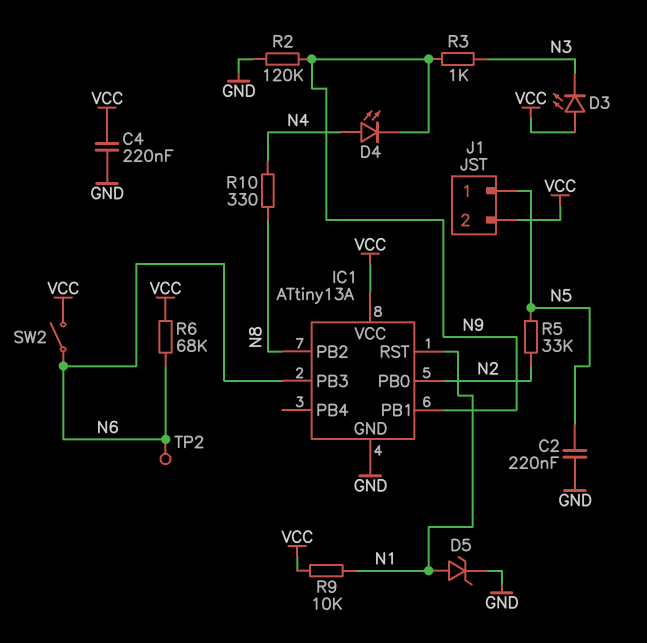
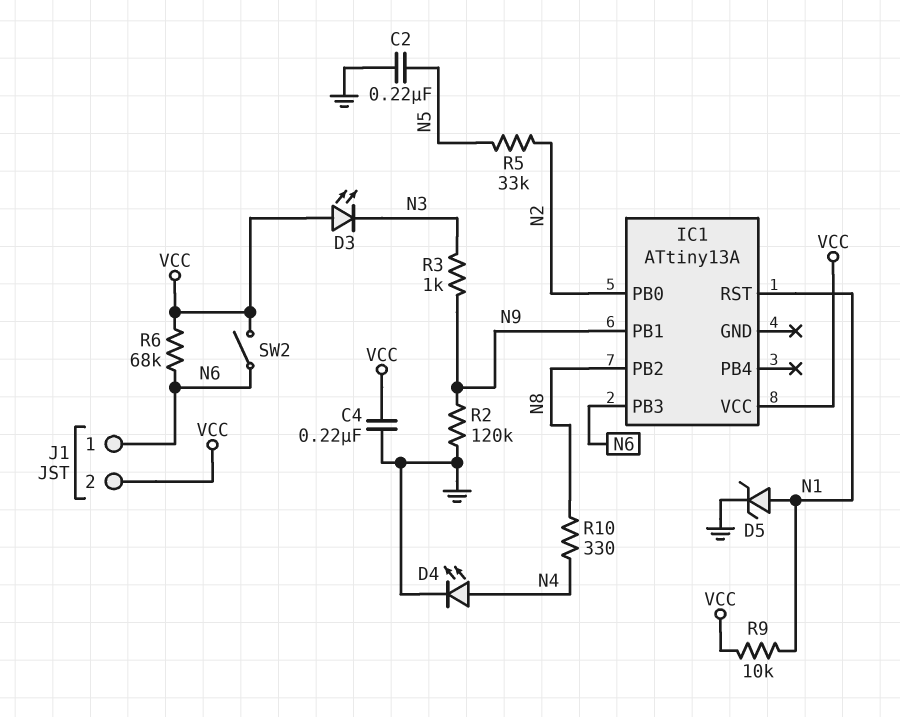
D4: LED (A N4, K N9) -> LED (A N4, K GND)
IC1 pin GND: GND -> none
J1 pin 1: N5 -> N6
TP2: test point (N6) -> none

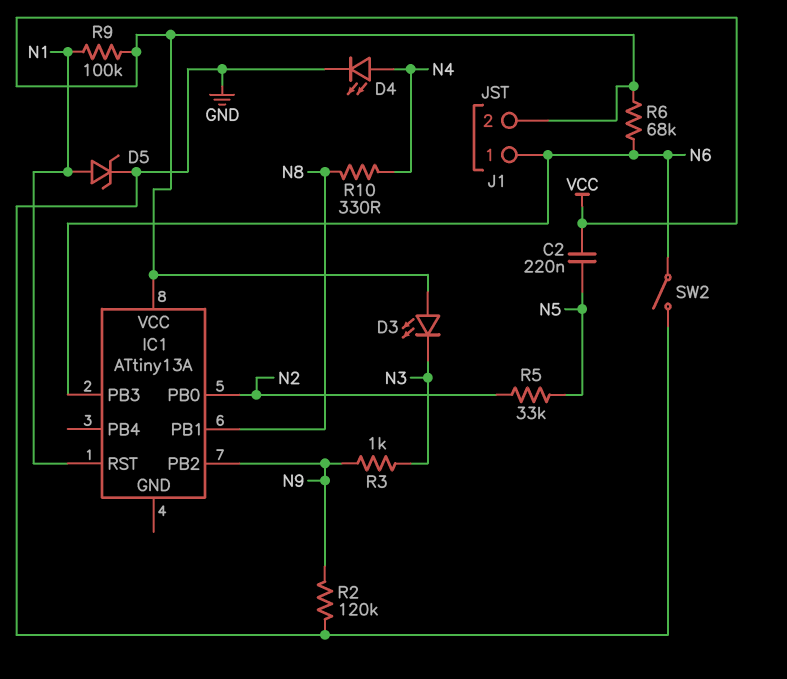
C2: 220nF (GND, N5) -> 220nF (N5, VCC)
C4: 220nF (GND, VCC) -> none
IC1 pin PB1: N9 -> N8
IC1 pin PB2: N8 -> N9
R9: 10k (N1, VCC) -> 100k (N1, VCC)
SW2: switch (N6, VCC) -> switch (GND, N6)

